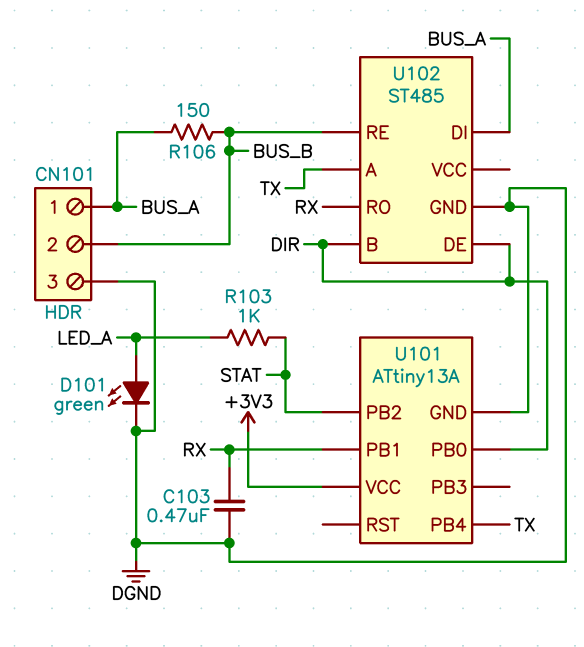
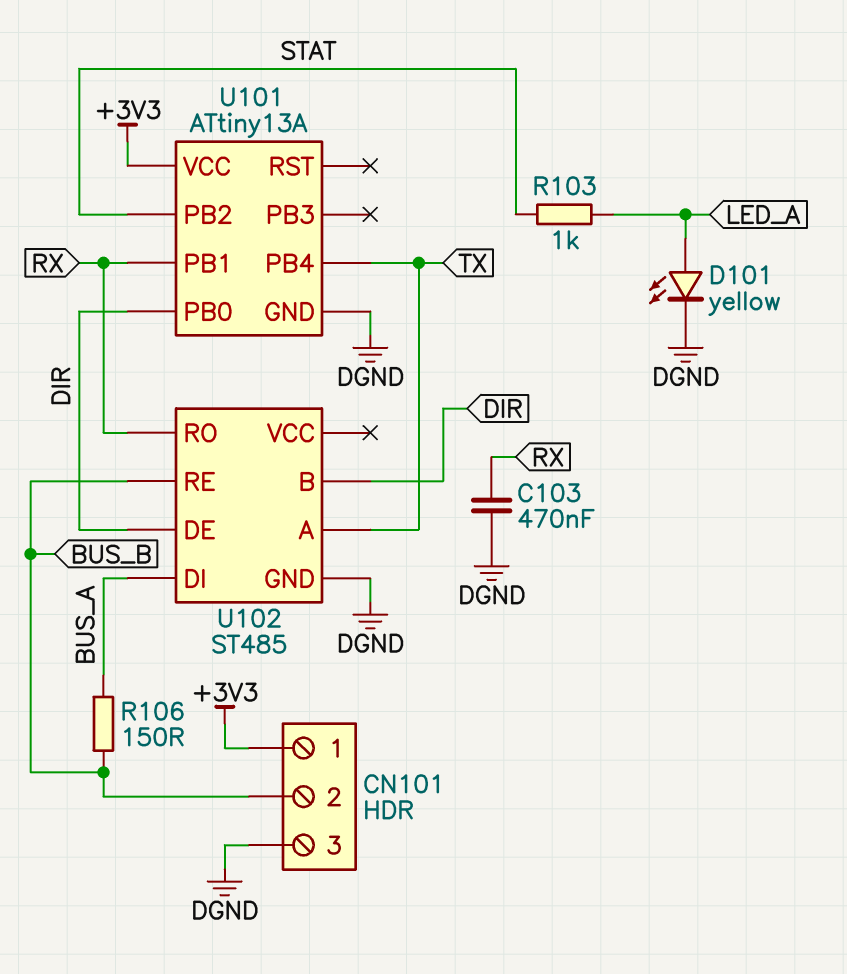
CN101 pin 1: BUS_A -> +3V3
D101: LED green (A LED_A, K DGND) -> LED yellow (A LED_A, K DGND)

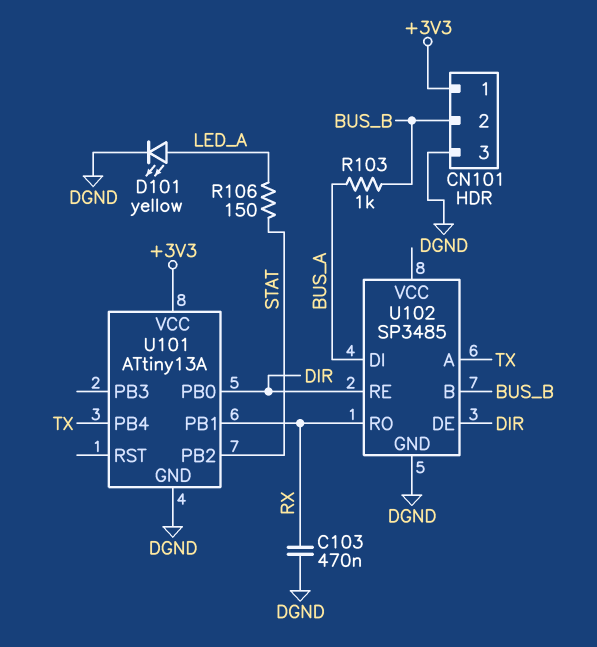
R103: 1k (LED_A, STAT) -> 1k (BUS_A, BUS_B)
R106: 150 (BUS_A, BUS_B) -> 150 (LED_A, STAT)
U102: ST485 -> SP3485
U102 pin B: DIR -> BUS_B
U102 pin RE: BUS_B -> DIR

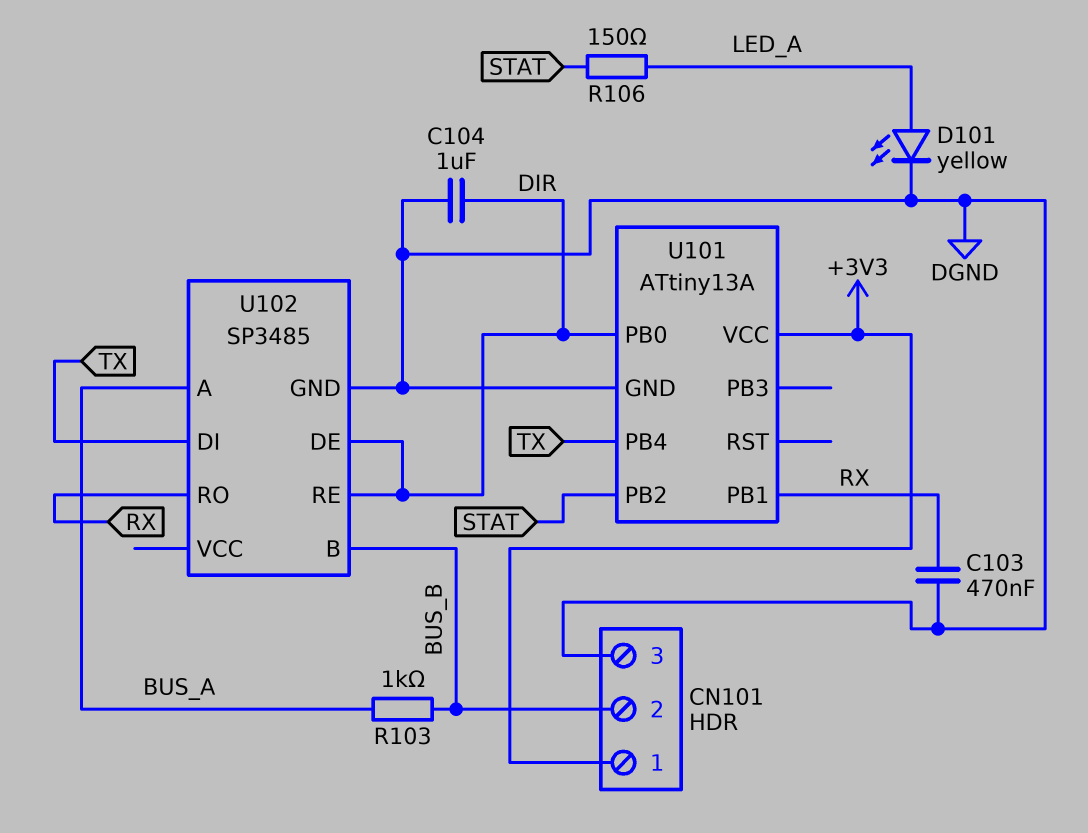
C104: none -> 1uF (DGND, DIR)
U102 pin A: TX -> BUS_A
U102 pin DI: BUS_A -> TX

